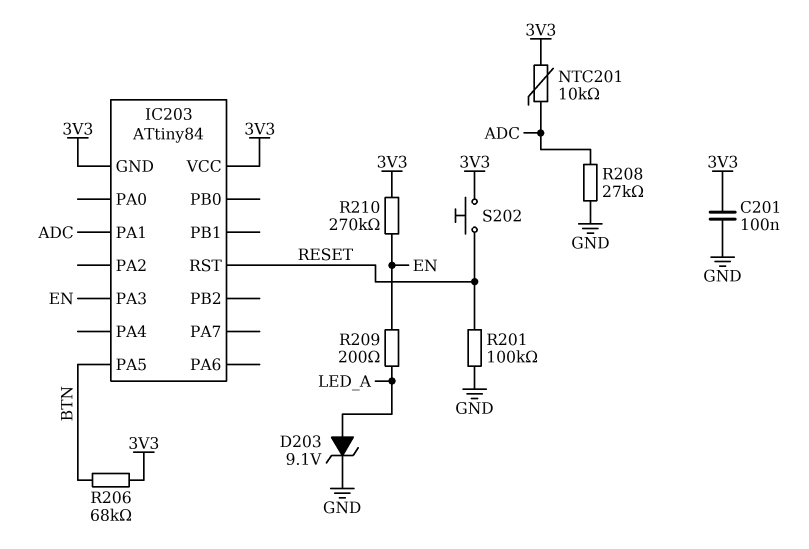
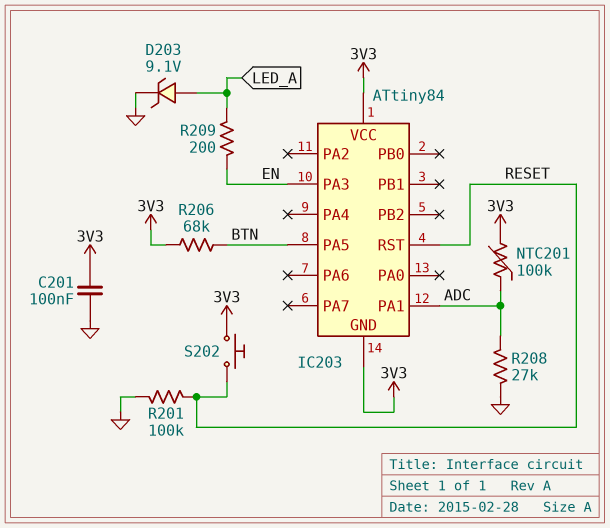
NTC201: 10k (3V3, ADC) -> 100k (3V3, ADC)
R210: 270k (3V3, EN) -> none

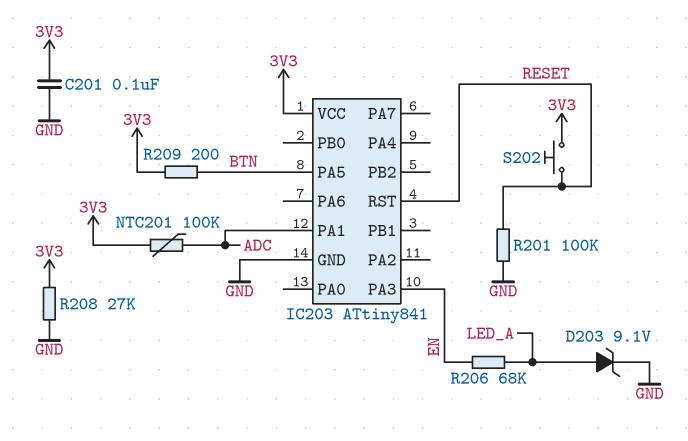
IC203: ATtiny84 -> ATtiny841
IC203 pin GND: 3V3 -> GND
R206: 68k (3V3, BTN) -> 68k (EN, LED_A)
R208: 27k (ADC, GND) -> 27k (3V3, GND)
R209: 200 (EN, LED_A) -> 200 (3V3, BTN)

